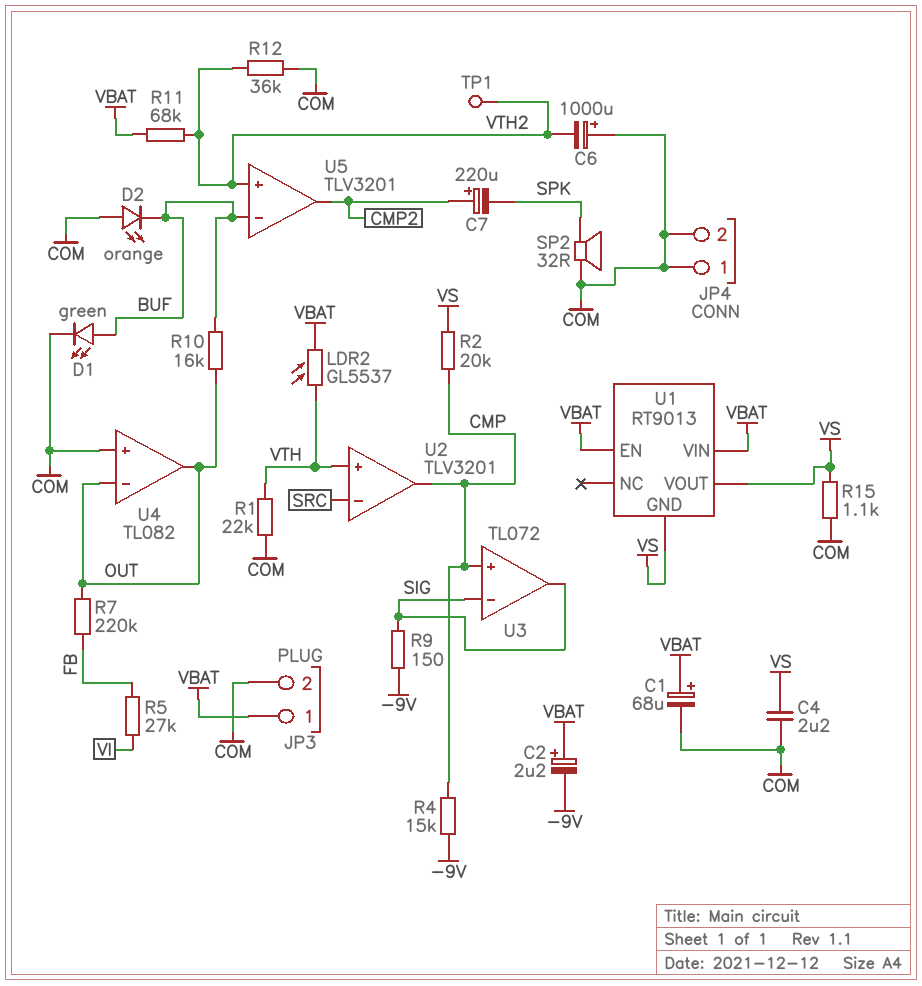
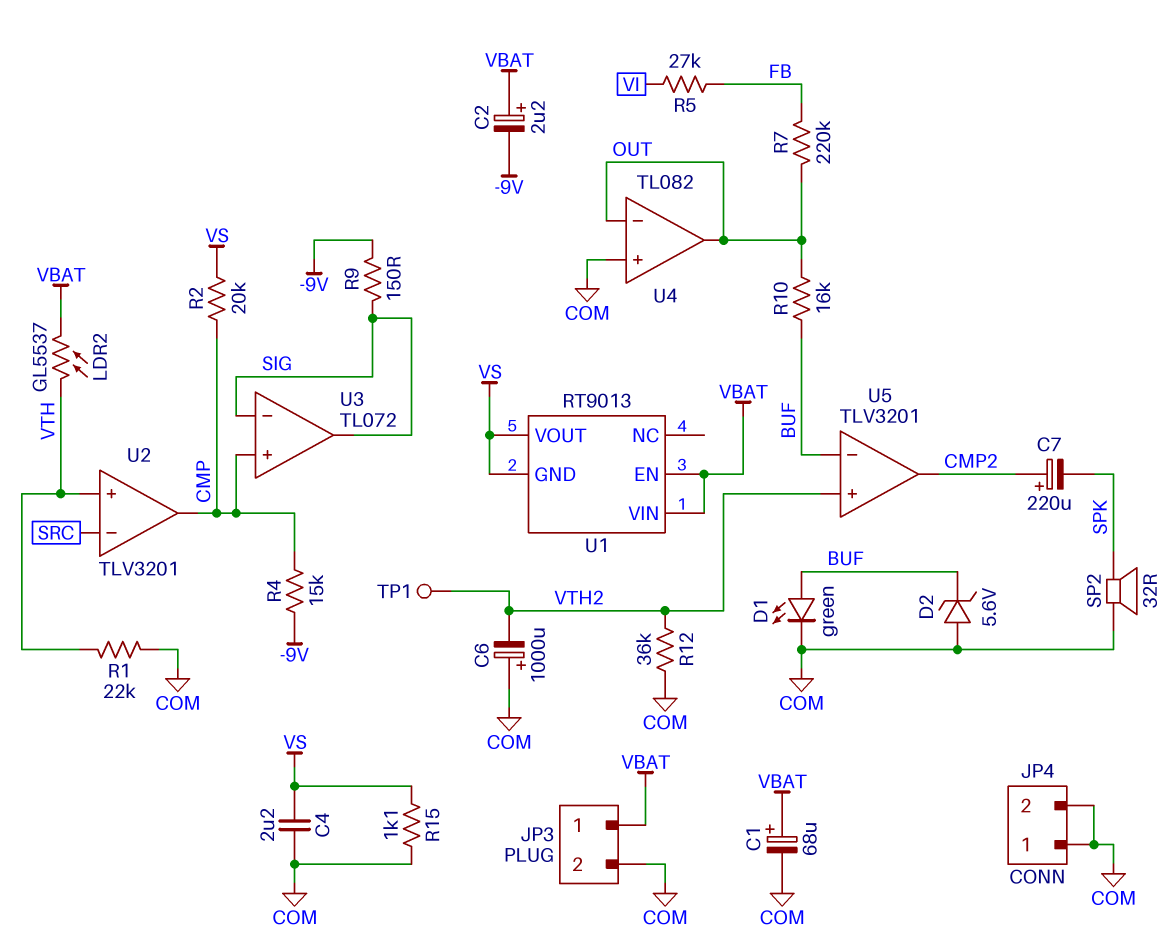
D2: LED orange (A COM, K BUF) -> zener 5.6V (A COM, K BUF)
R11: 68k (VBAT, VTH2) -> none

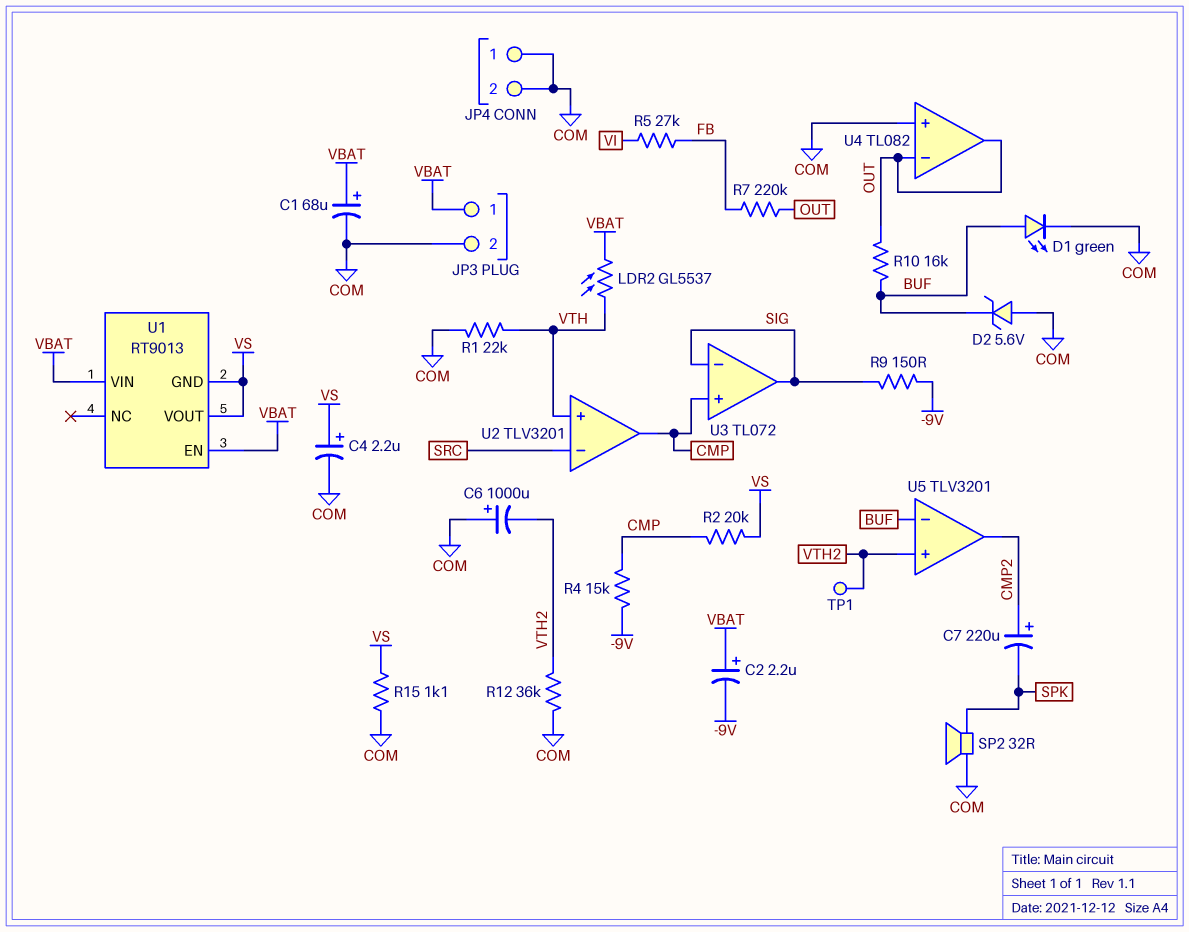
C4: 2.2uF (COM, VS) -> 2.2uF (plus VS, minus COM)

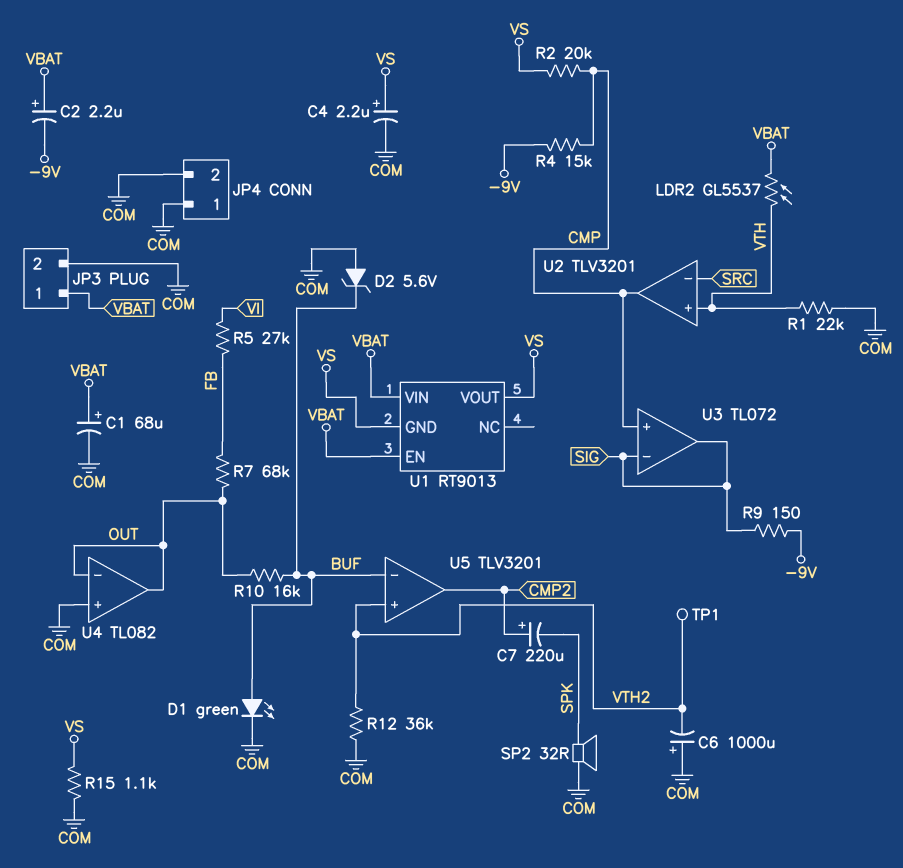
R7: 220k (FB, OUT) -> 68k (FB, OUT)

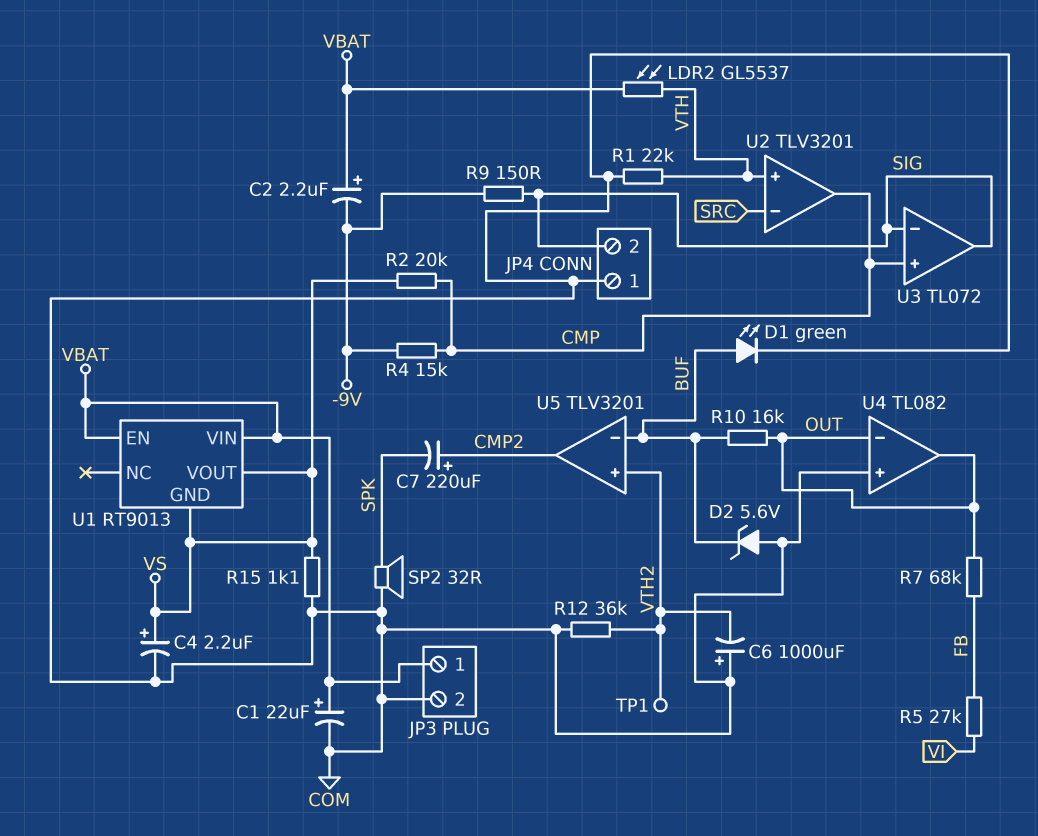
C1: 68uF (plus VBAT, minus COM) -> 22uF (plus VBAT, minus COM)
JP4 pin 2: COM -> SIG

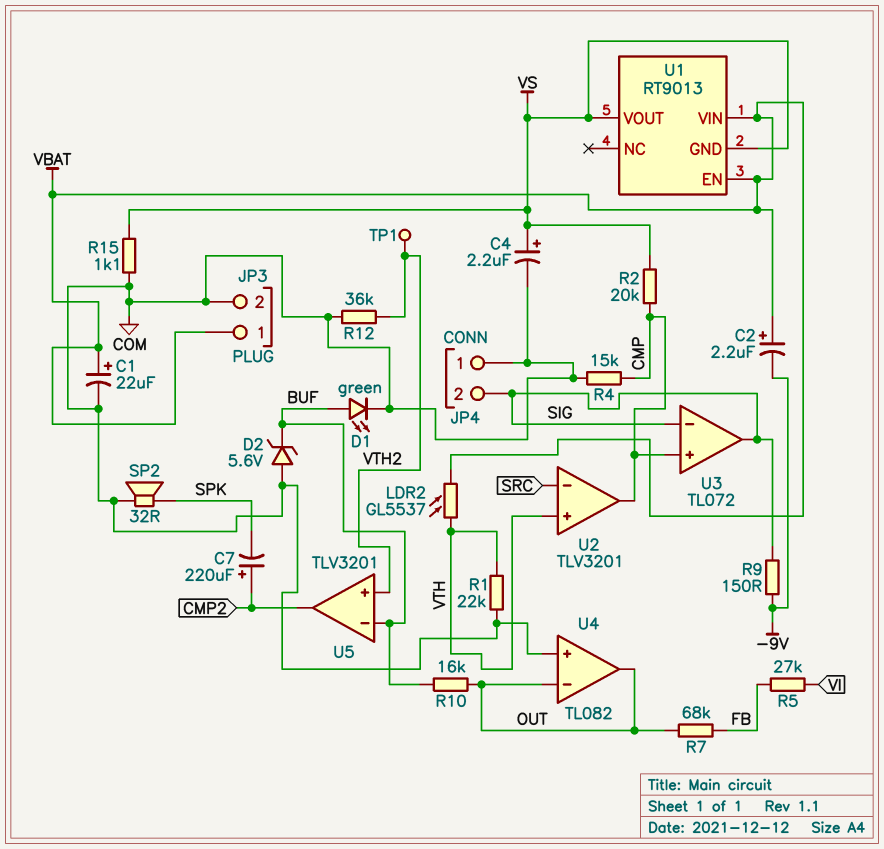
C6: 1000uF (plus COM, minus VTH2) -> none
R4: 15k (-9V, CMP) -> 15k (CMP, COM)

